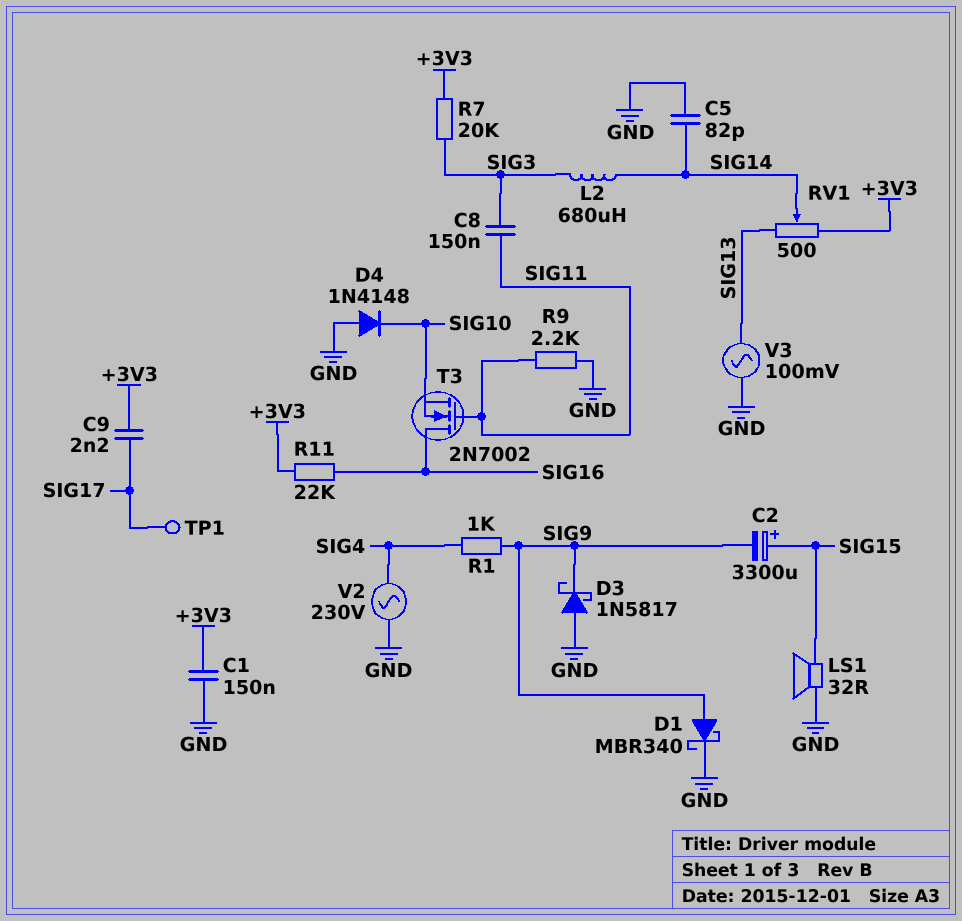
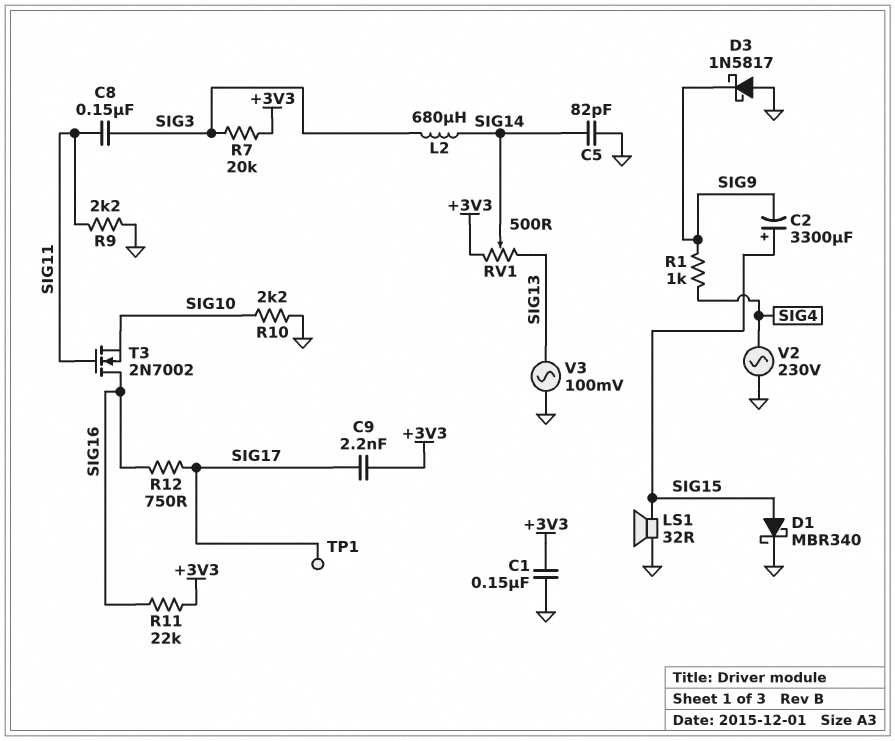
D1: schottky MBR340 (A SIG9, K GND) -> schottky MBR340 (A SIG15, K GND)
D4: diode 1N4148 (A GND, K SIG10) -> none
R10: none -> 2.2k (GND, SIG10)
R12: none -> 750 (SIG16, SIG17)

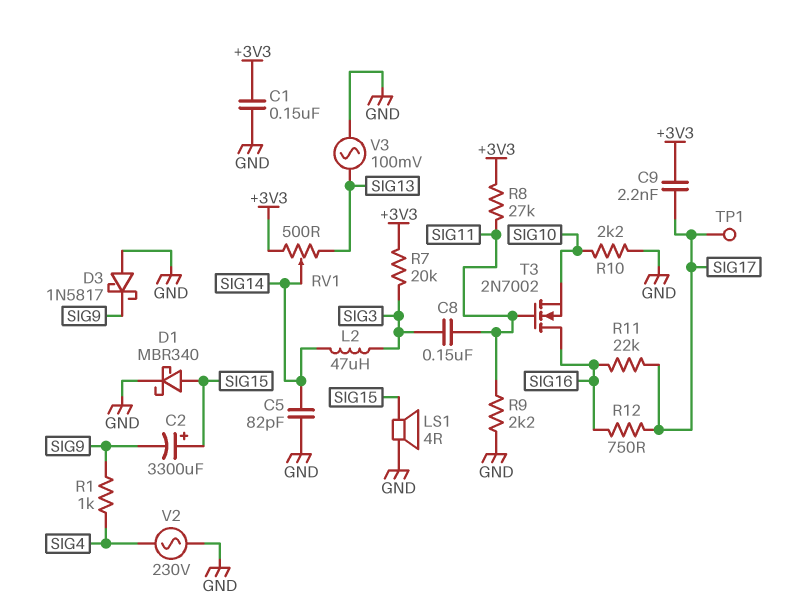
L2: 680uH (SIG3, SIG14) -> 47uH (SIG3, SIG14)
LS1: speaker 32R (GND, SIG15) -> speaker 4R (GND, SIG15)
R8: none -> 27k (+3V3, SIG11)
R11: 22k (+3V3, SIG16) -> 22k (SIG16, SIG17)

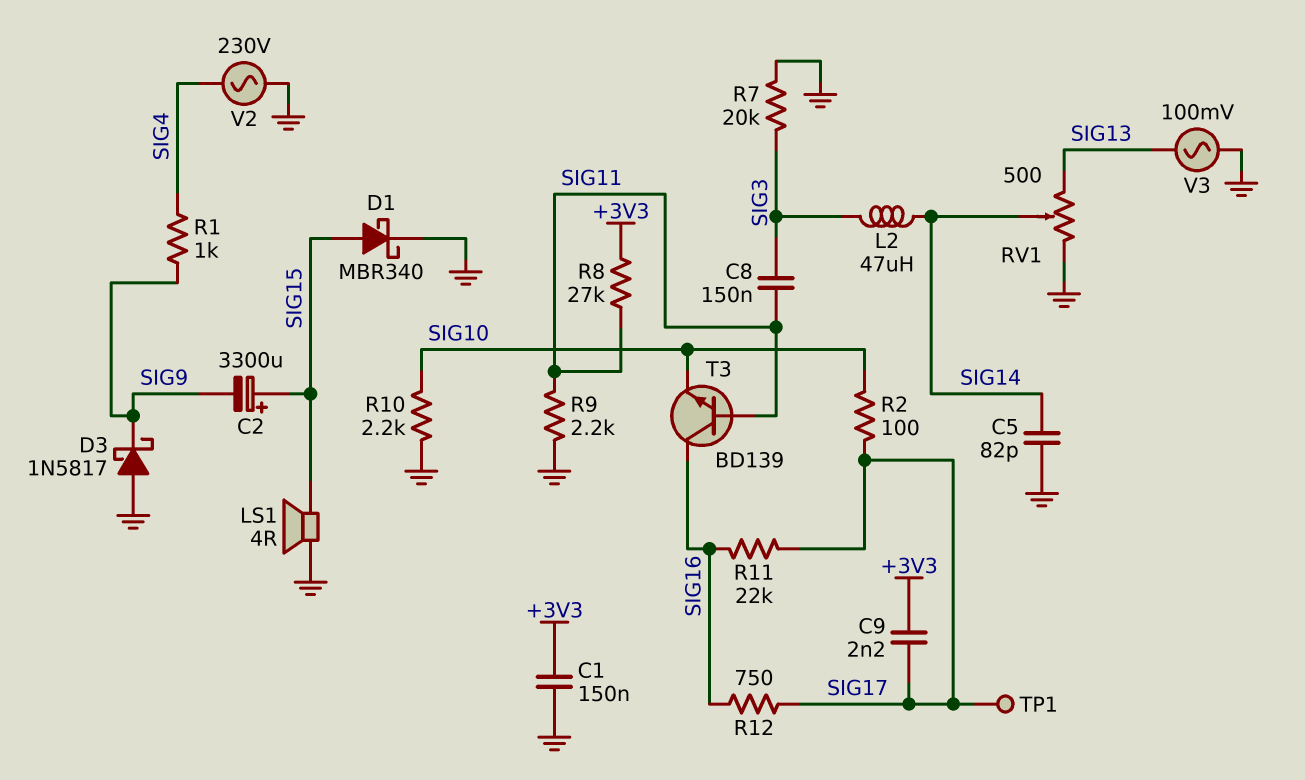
R2: none -> 100 (SIG10, SIG17)
R7: 20k (+3V3, SIG3) -> 20k (GND, SIG3)
RV1: 500 (+3V3, SIG13, wiper SIG14) -> 500 (GND, SIG13, wiper SIG14)
T3: NMOS 2N7002 (G SIG11, D SIG16, S SIG10) -> NPN BD139 (B SIG11, C SIG16, E SIG10)

